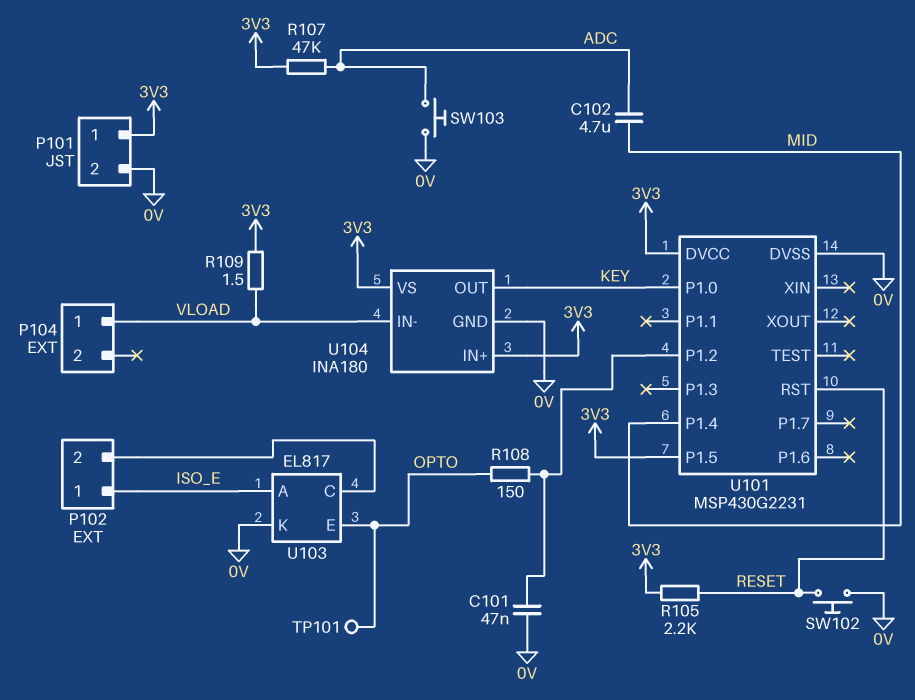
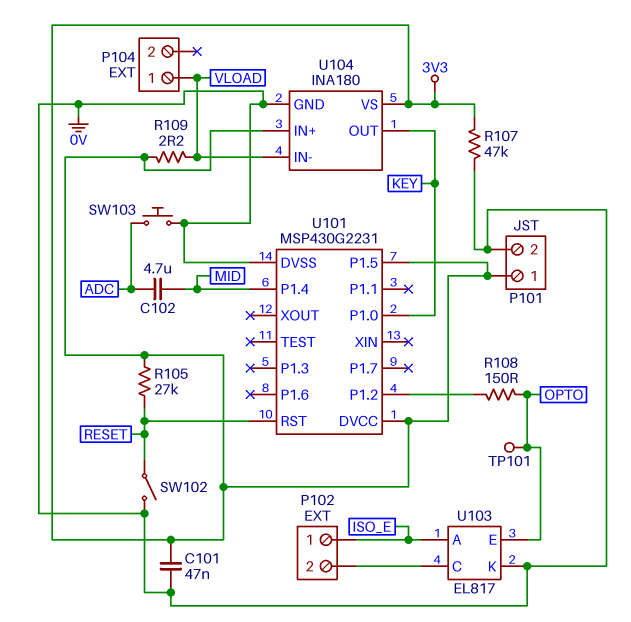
C101: 47nF (0V, U101/P1.2) -> 47nF (0V, 3V3)
R105: 2.2k (3V3, RESET) -> 27k (3V3, RESET)
R107: 47k (3V3, ADC) -> 47k (0V, 3V3)
R109: 1.5 (3V3, VLOAD) -> 2.2 (3V3, VLOAD)
SW102: button (0V, RESET) -> switch (0V, RESET)

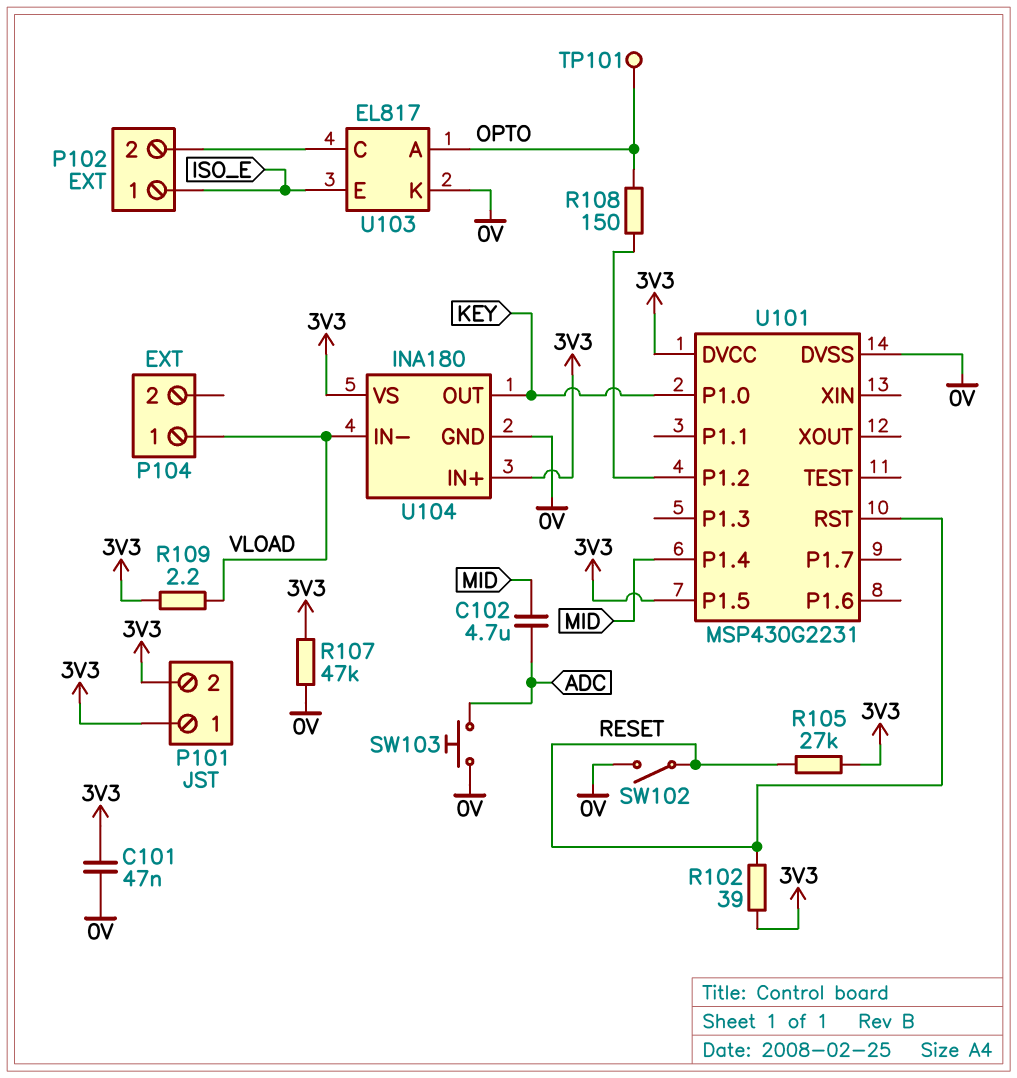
P101 pin 2: 0V -> 3V3
R102: none -> 39 (3V3, RESET)
U103 pin A: ISO_E -> OPTO
U103 pin E: OPTO -> ISO_E

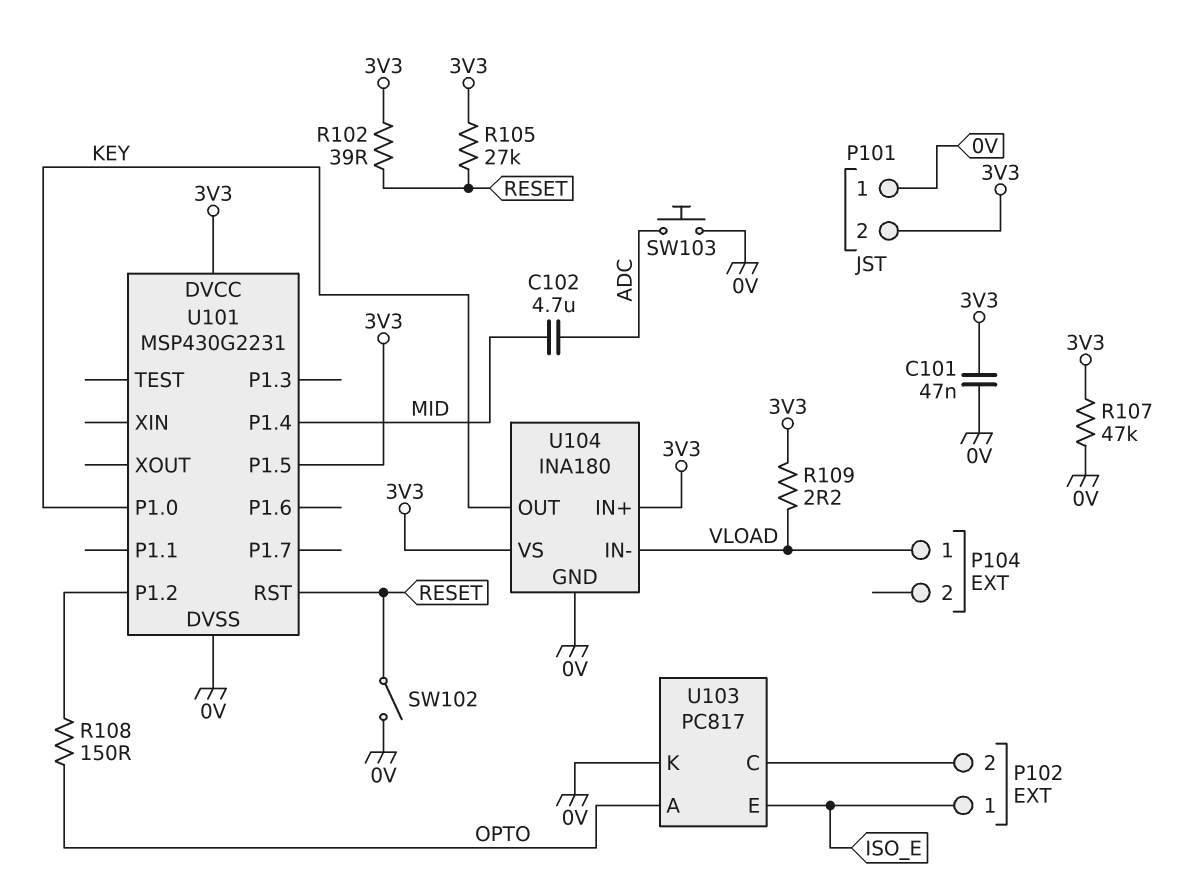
P101 pin 1: 3V3 -> 0V
TP101: test point (OPTO) -> none
U103: EL817 -> PC817

